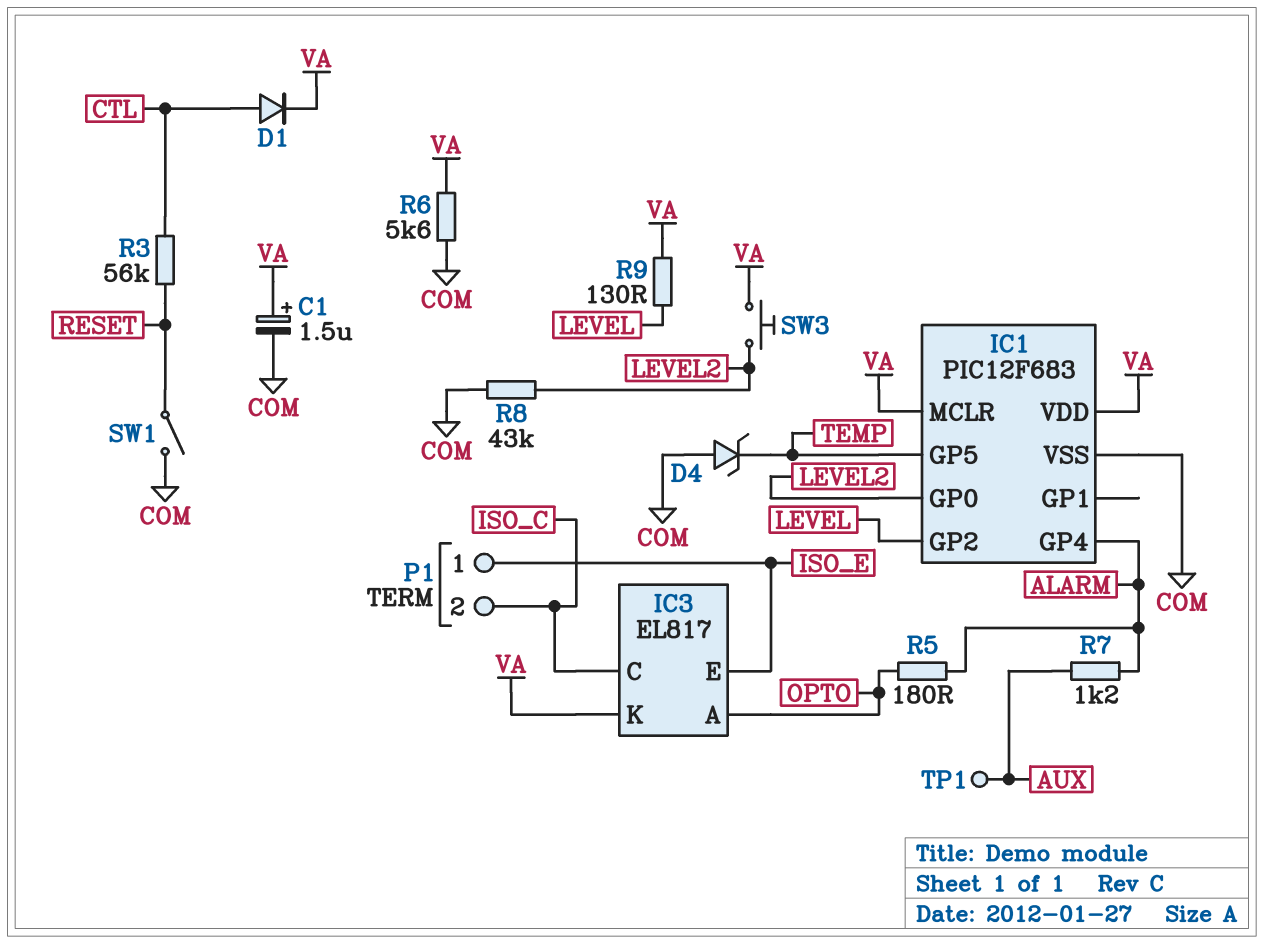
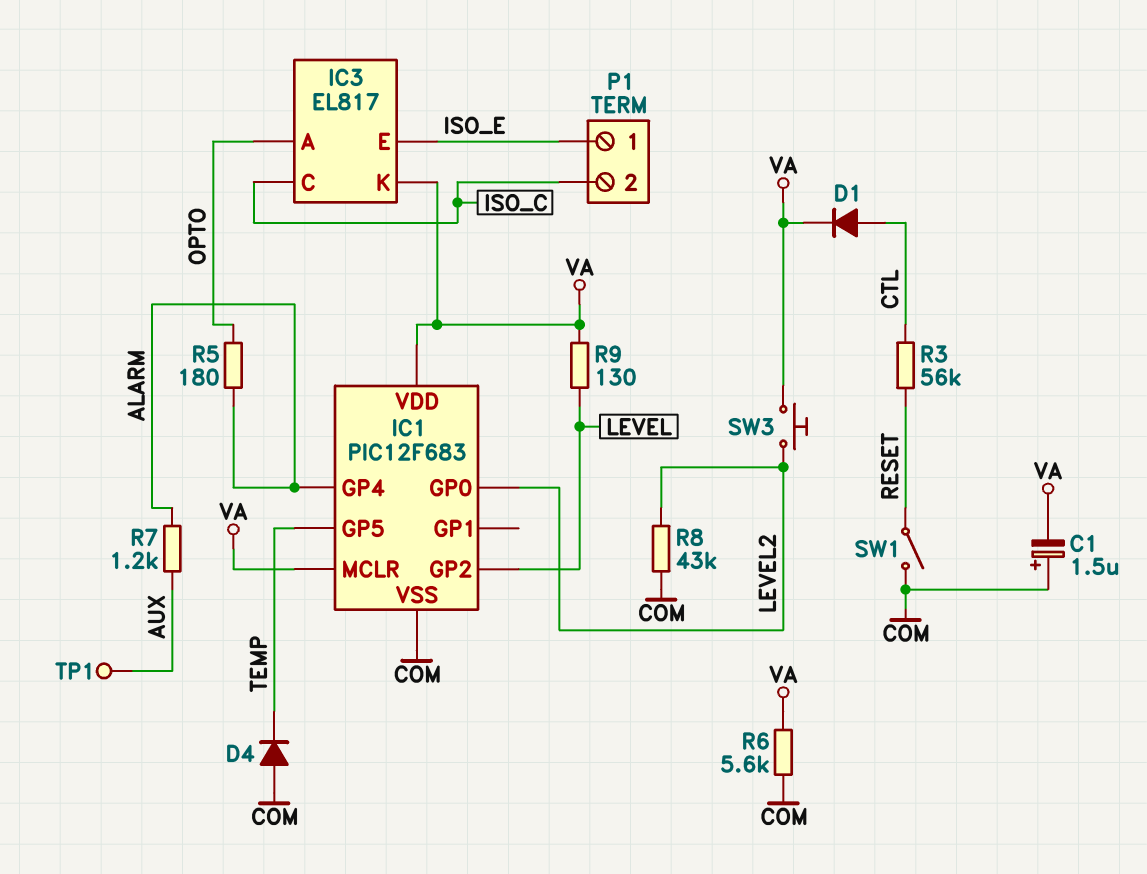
C1: 1.5uF (plus VA, minus COM) -> 1.5uF (plus COM, minus VA)
D4: zener (A COM, K TEMP) -> diode (A COM, K TEMP)

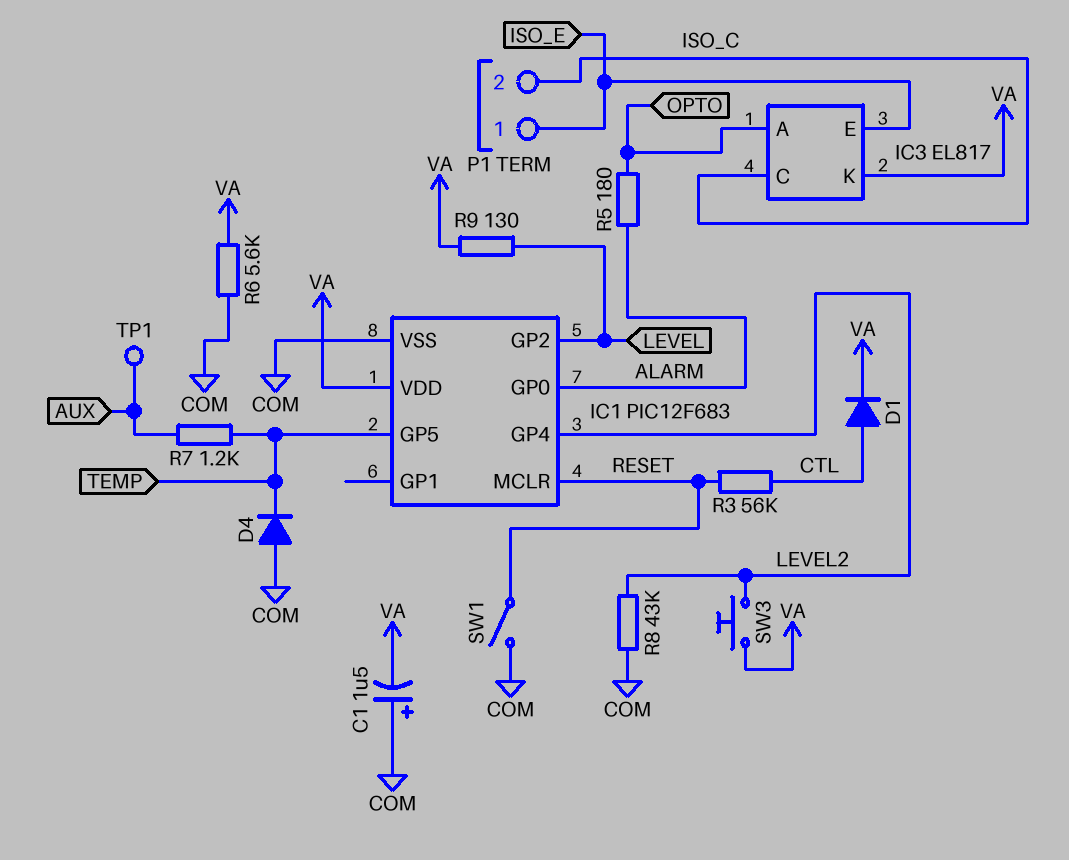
IC1 pin GP0: LEVEL2 -> ALARM
IC1 pin GP4: ALARM -> LEVEL2
IC1 pin MCLR: VA -> RESET
R7: 1.2k (ALARM, AUX) -> 1.2k (AUX, TEMP)

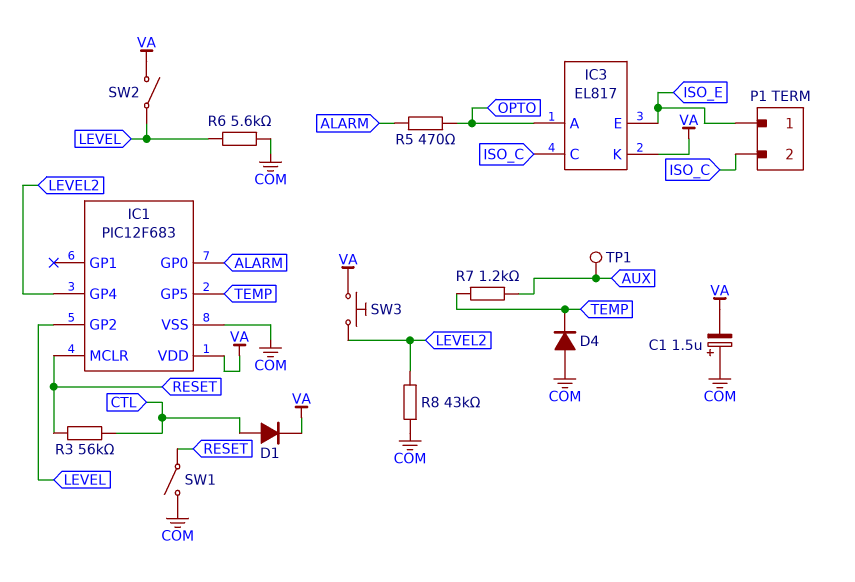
R5: 180 (ALARM, OPTO) -> 470 (ALARM, OPTO)
R6: 5.6k (COM, VA) -> 5.6k (COM, LEVEL)
R9: 130 (LEVEL, VA) -> none
SW2: none -> switch (LEVEL, VA)

